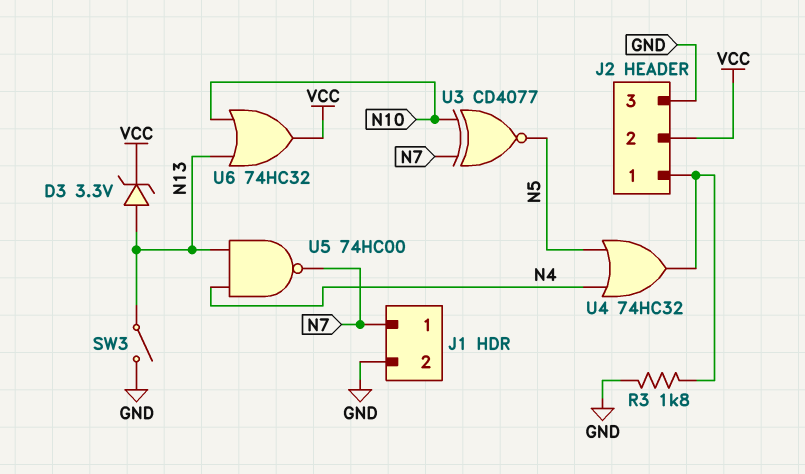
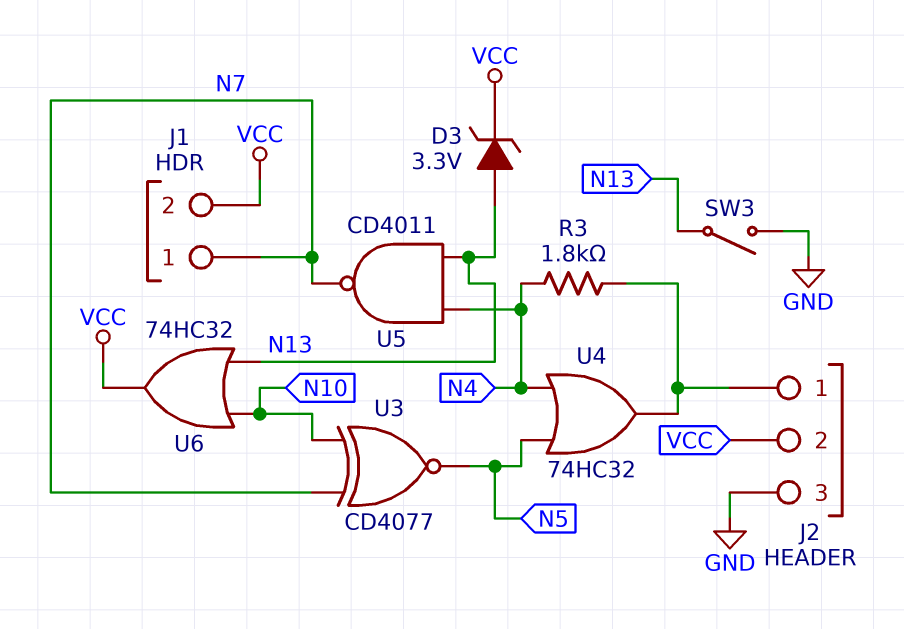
J1 pin 2: GND -> VCC
R3: 1.8k (GND, J2/1) -> 1.8k (J2/1, N4)
U5: NAND 74HC00 (in N4, in N13, out N7) -> NAND CD4011 (in N4, in N13, out N7)

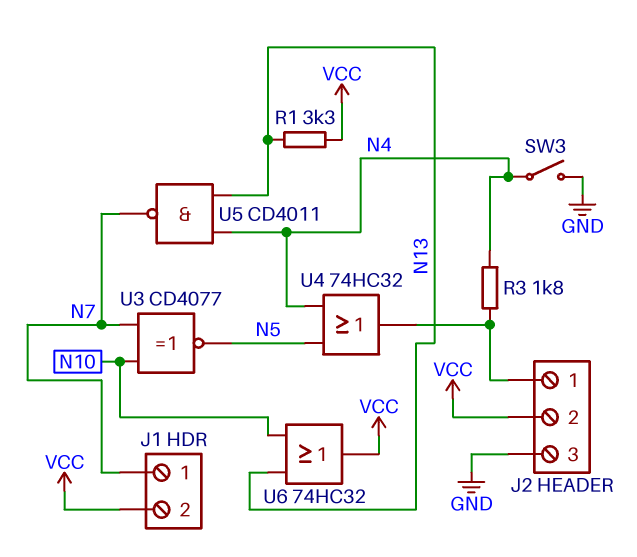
D3: zener 3.3V (A N13, K VCC) -> none
R1: none -> 3.3k (N13, VCC)
SW3: switch (GND, N13) -> switch (GND, N4)

